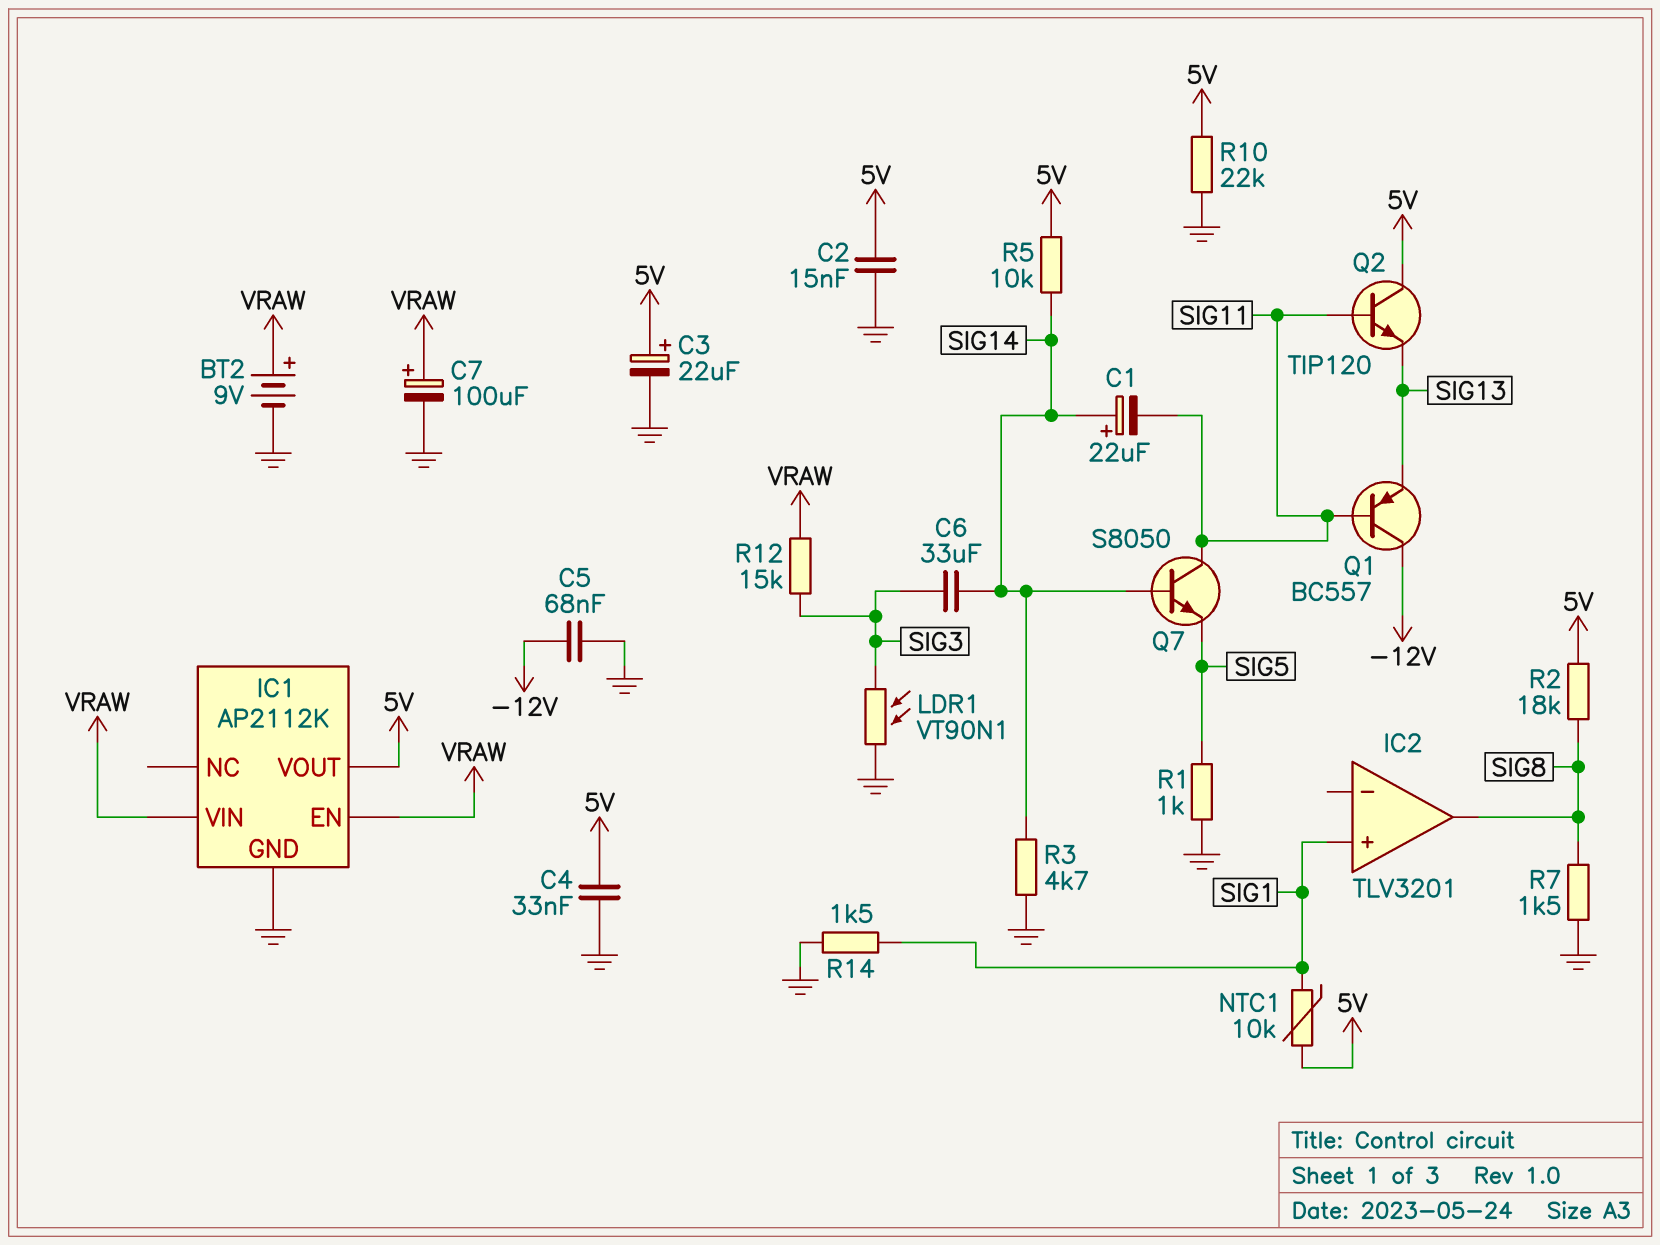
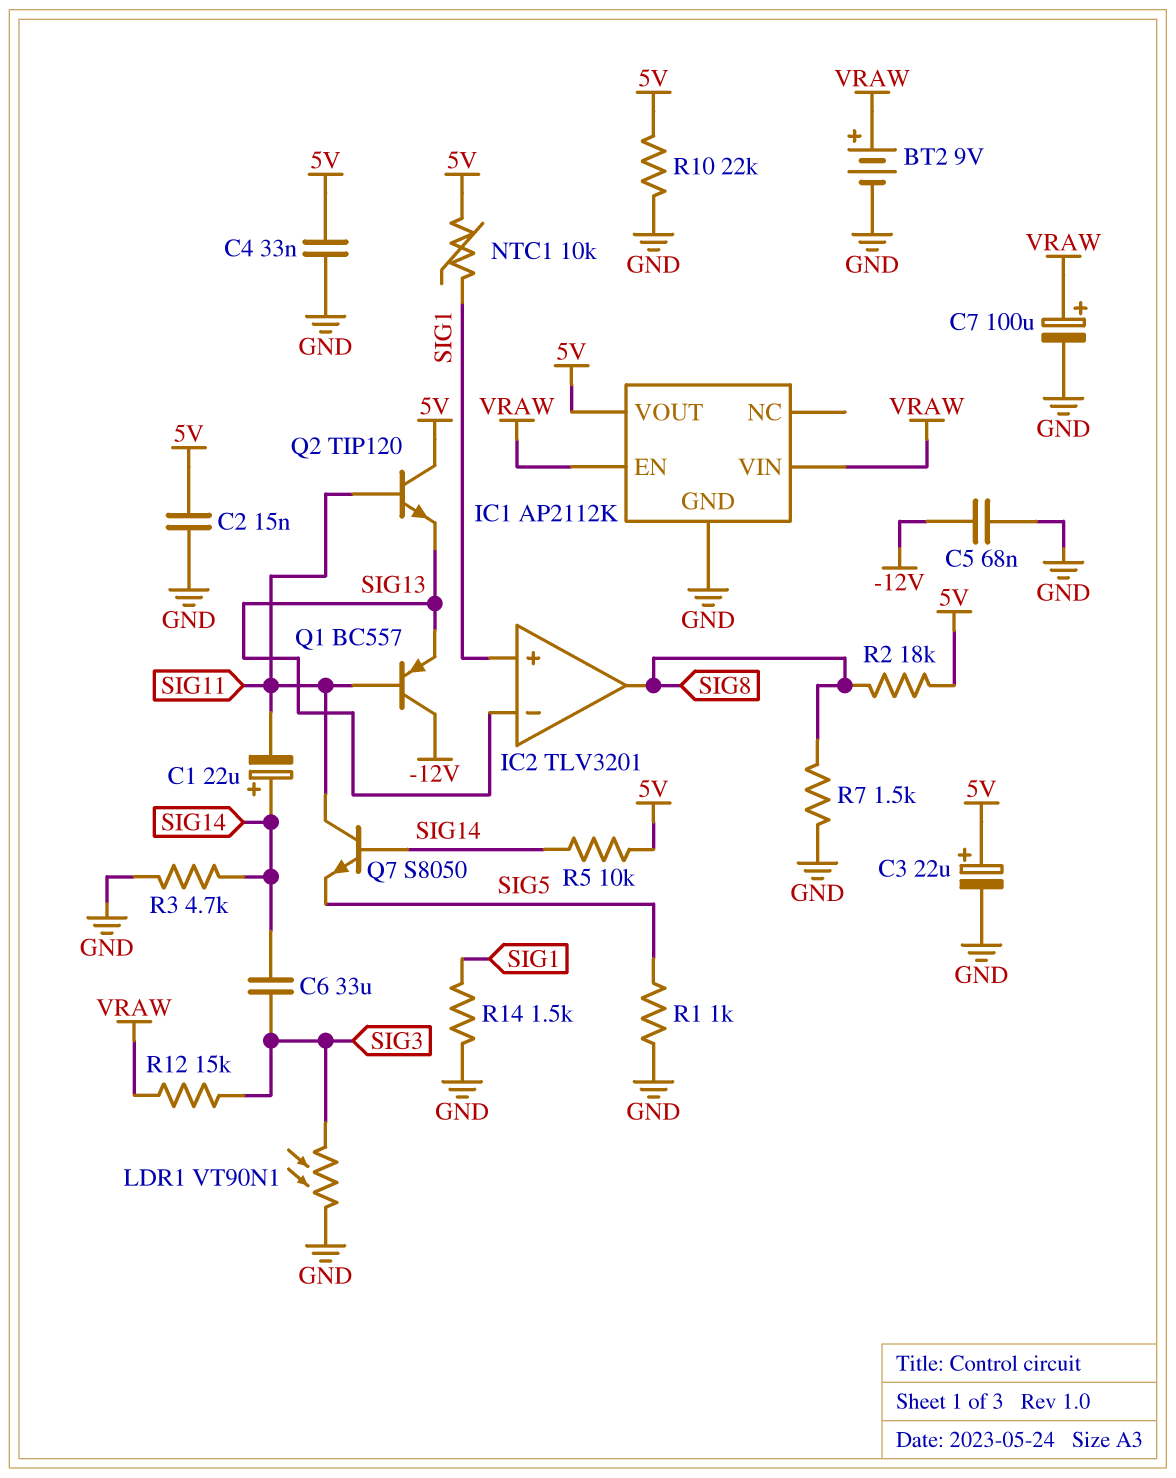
IC2 pin in-: none -> SIG13

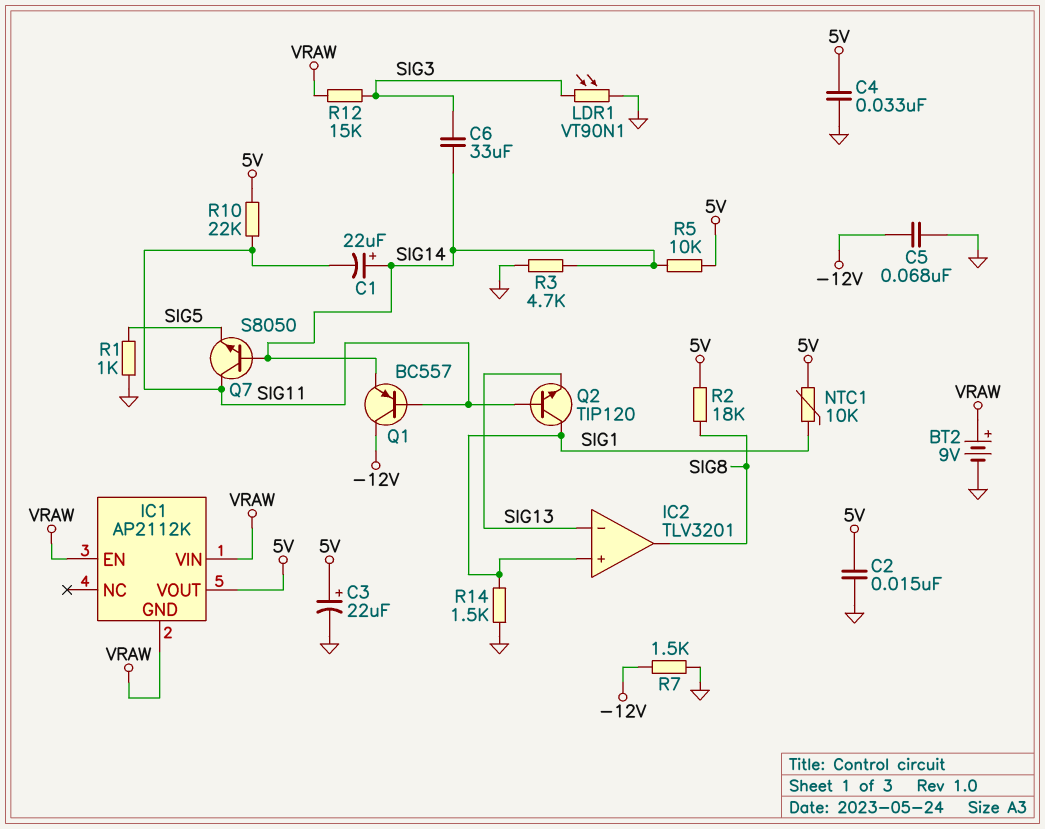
C7: 100uF (plus VRAW, minus GND) -> none
IC1 pin GND: GND -> VRAW
Q1: PNP BC557 (B SIG11, C -12V, E SIG13) -> PNP BC557 (B SIG11, C -12V, E SIG14)
Q2: NPN TIP120 (B SIG11, C 5V, E SIG13) -> NPN TIP120 (B SIG11, C SIG1, E SIG13)
R7: 1.5k (GND, SIG8) -> 1.5k (-12V, GND)
R10: 22k (5V, GND) -> 22k (5V, SIG11)

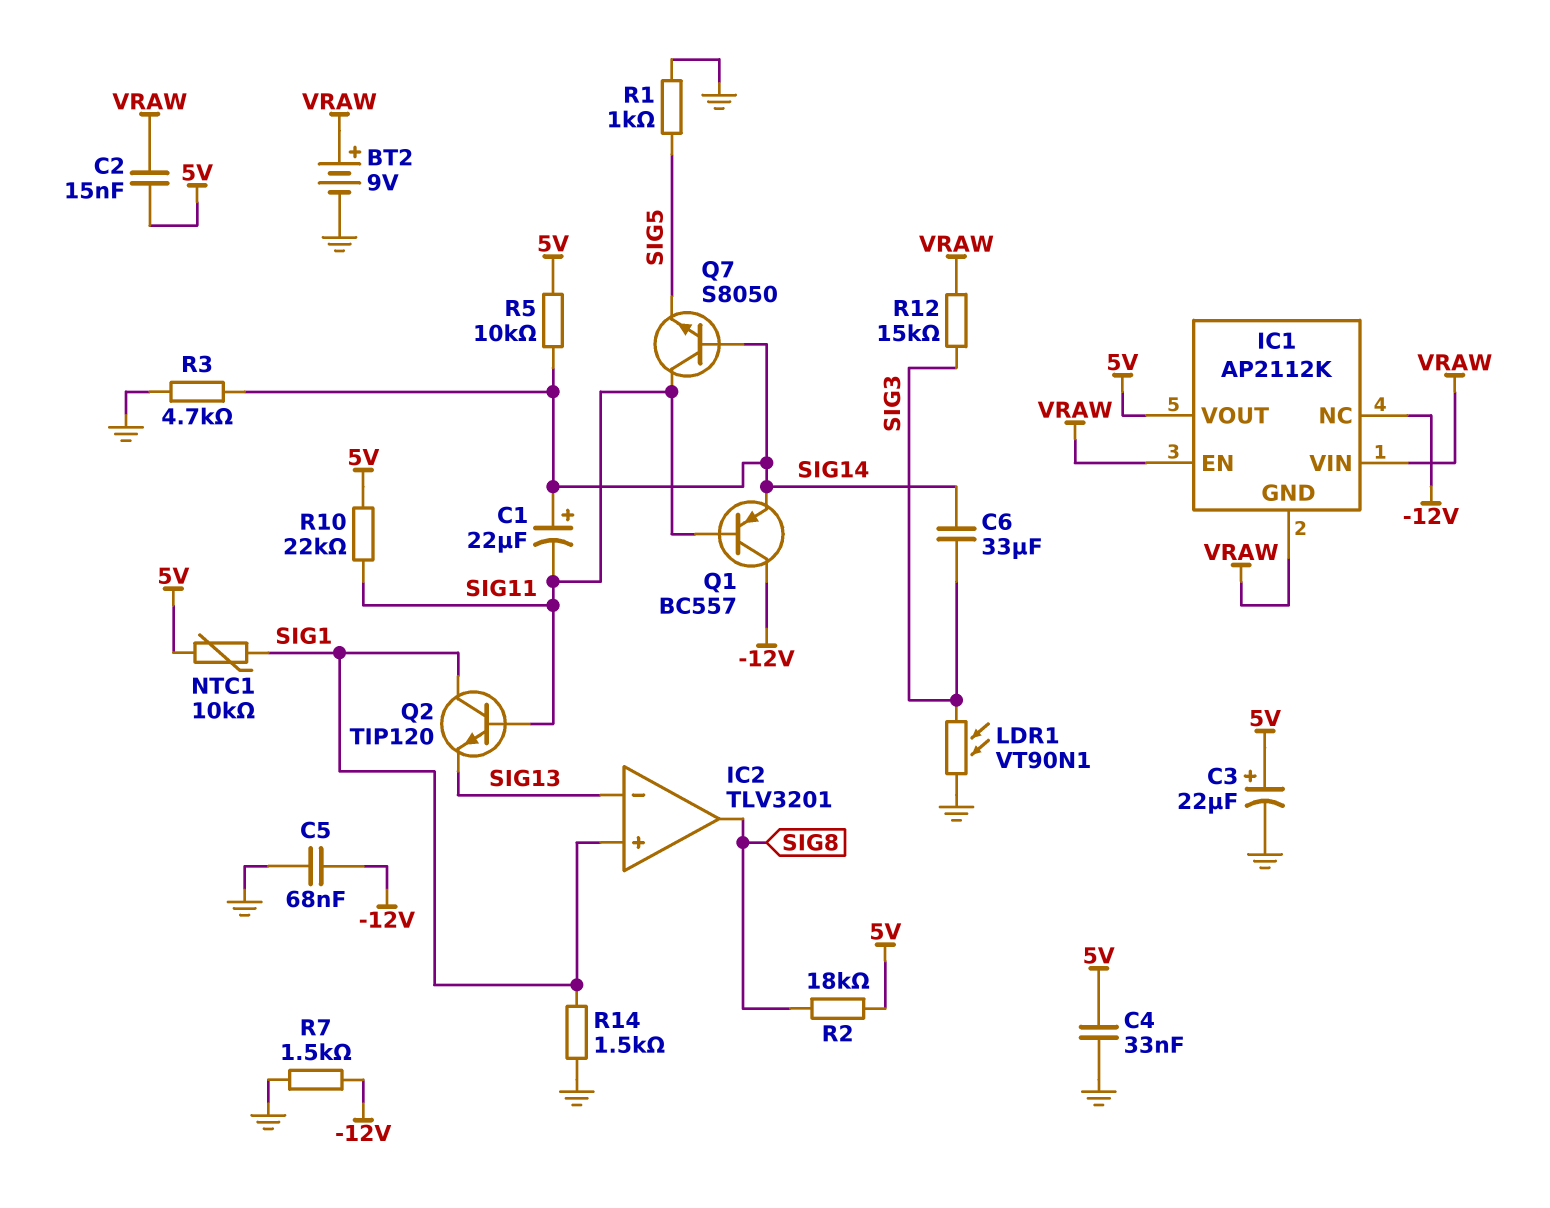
C2: 15nF (5V, GND) -> 15nF (5V, VRAW)
IC1 pin NC: none -> -12V

